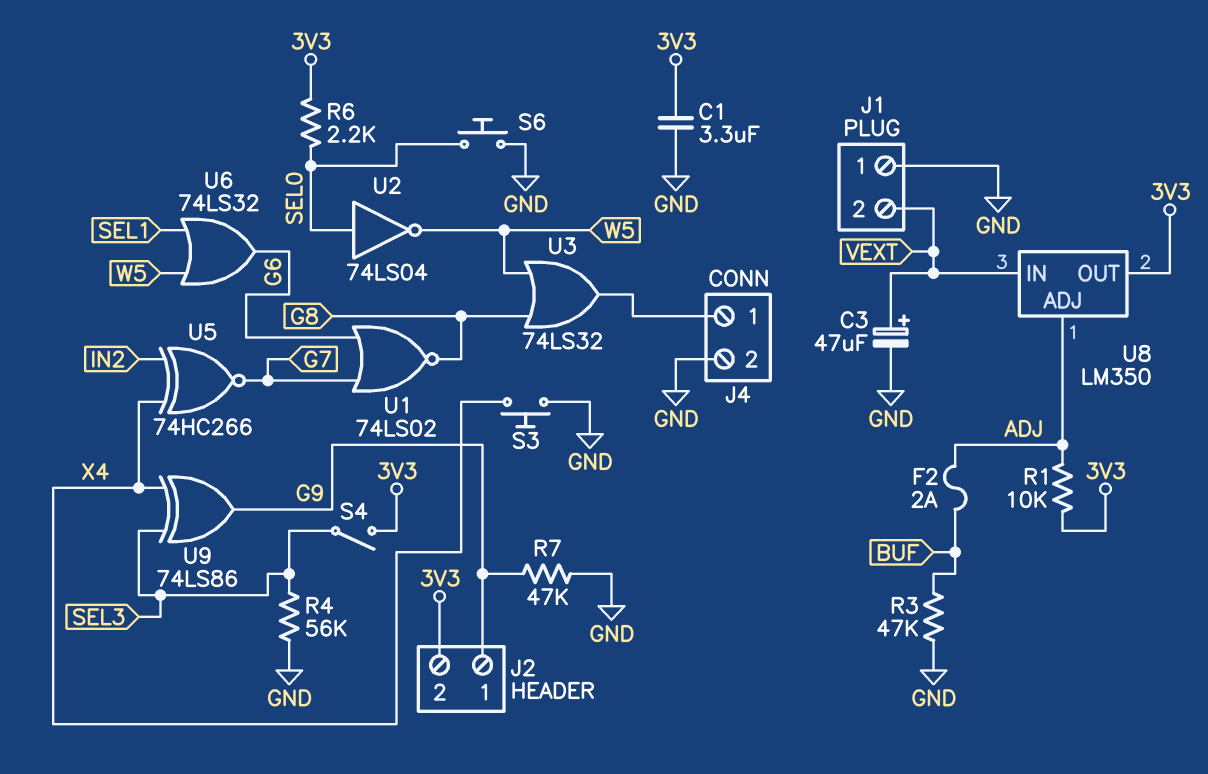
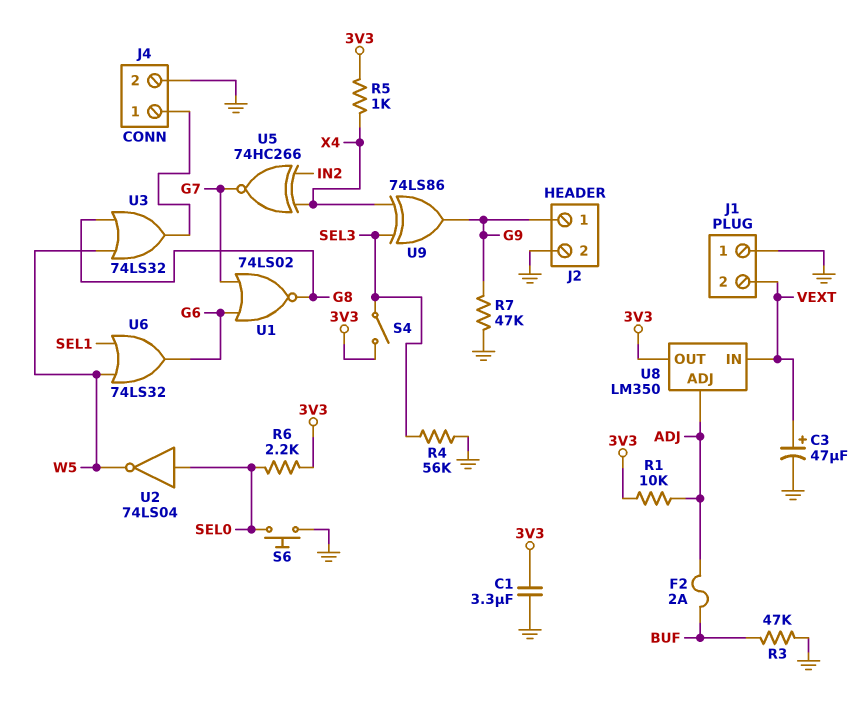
J2 pin 2: 3V3 -> GND
R5: none -> 1k (3V3, X4)
S3: button (GND, X4) -> none

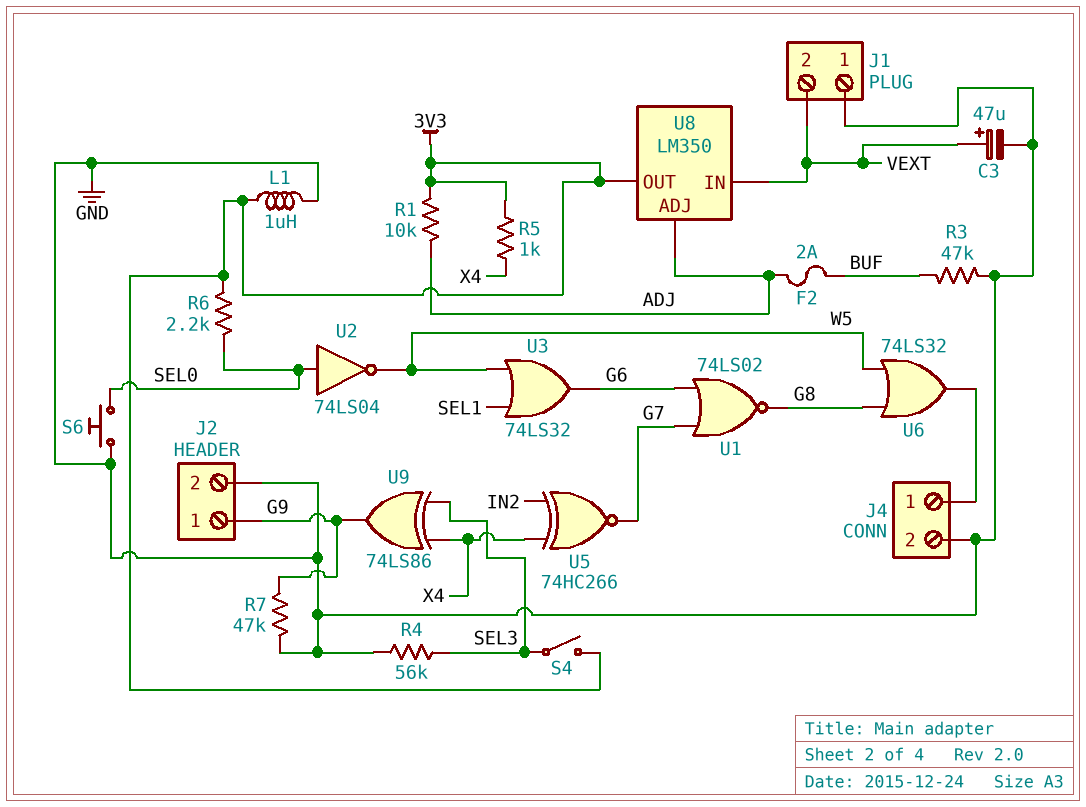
C1: 3.3uF (3V3, GND) -> none
L1: none -> 1uH (3V3, GND)
U3: OR 74LS32 (in G8, in W5, out J4/1) -> OR 74LS32 (in SEL1, in W5, out G6)
U6: OR 74LS32 (in SEL1, in W5, out G6) -> OR 74LS32 (in G8, in W5, out J4/1)

